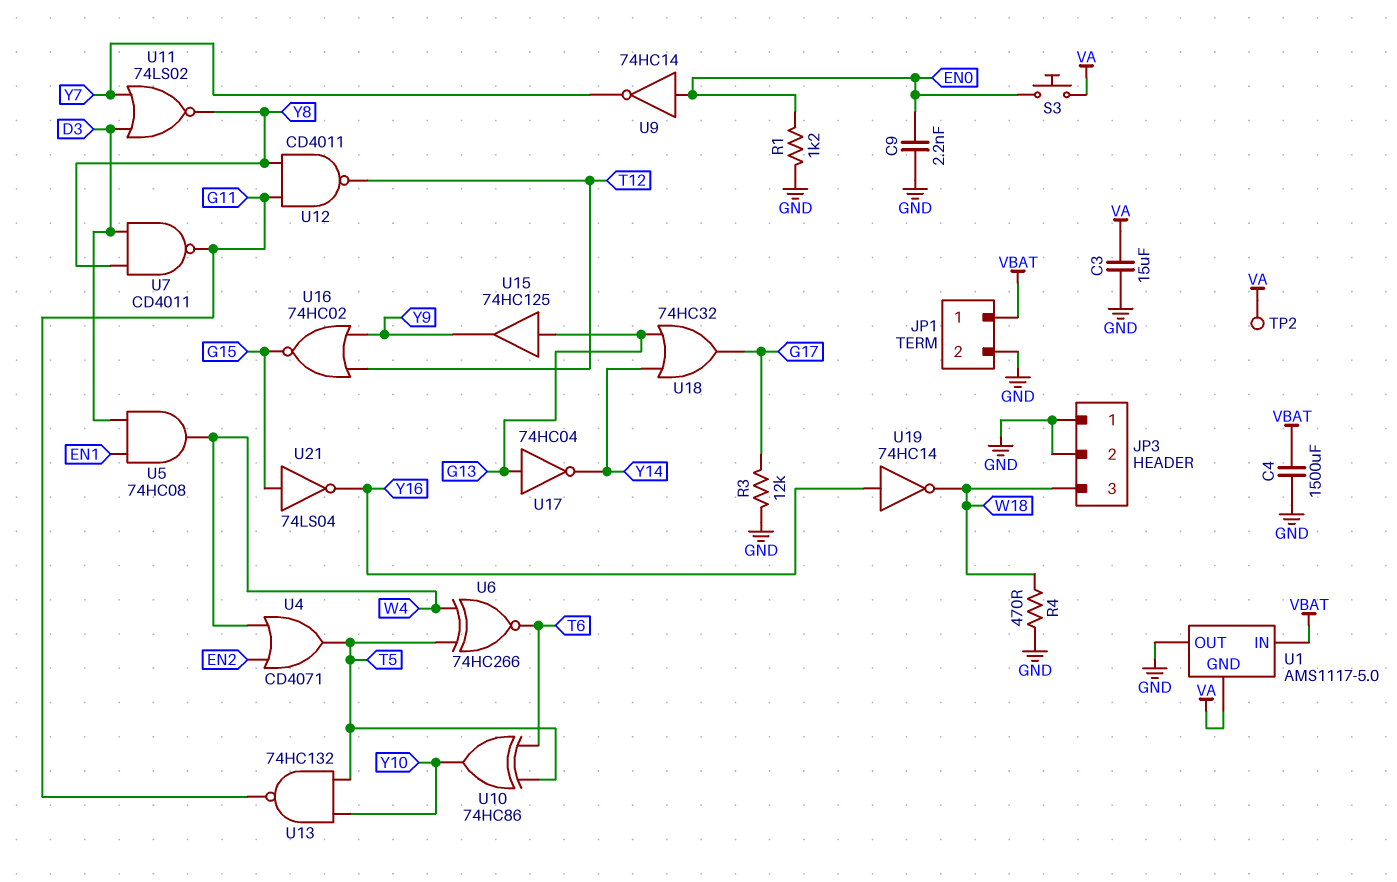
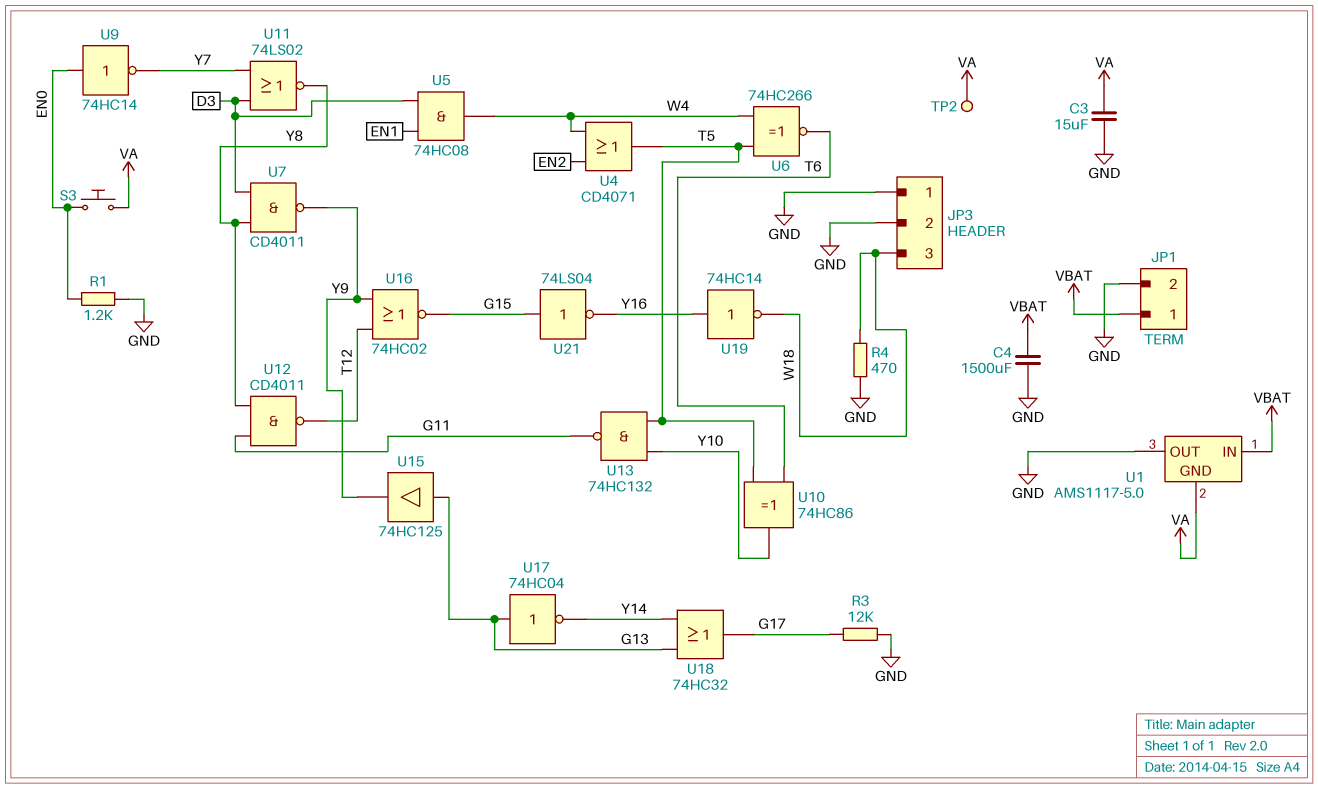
C9: 2.2nF (EN0, GND) -> none
U7: NAND CD4011 (in D3, in Y8, out G11) -> NAND CD4011 (in D3, in Y8, out Y9)

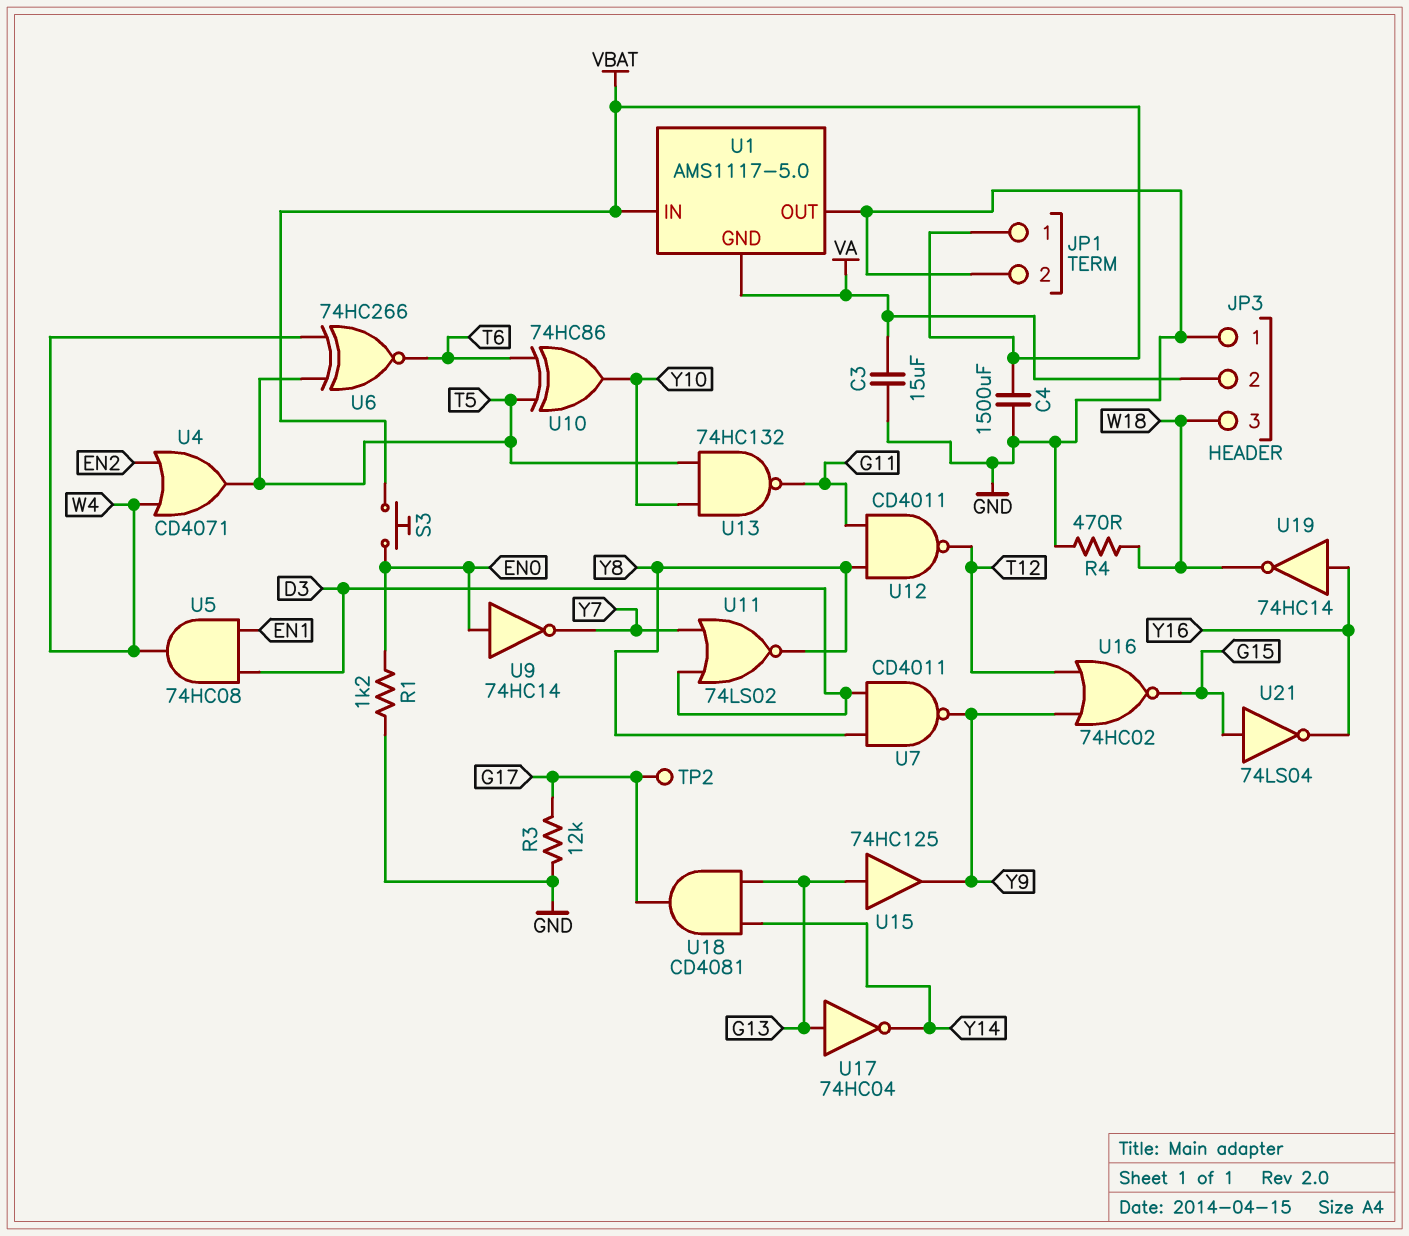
JP3 pin 2: GND -> VA
S3: button (EN0, VA) -> button (EN0, VBAT)
TP2: test point (VA) -> test point (G17)
U18: OR 74HC32 (in G13, in Y14, out G17) -> AND CD4081 (in G13, in Y14, out G17)

